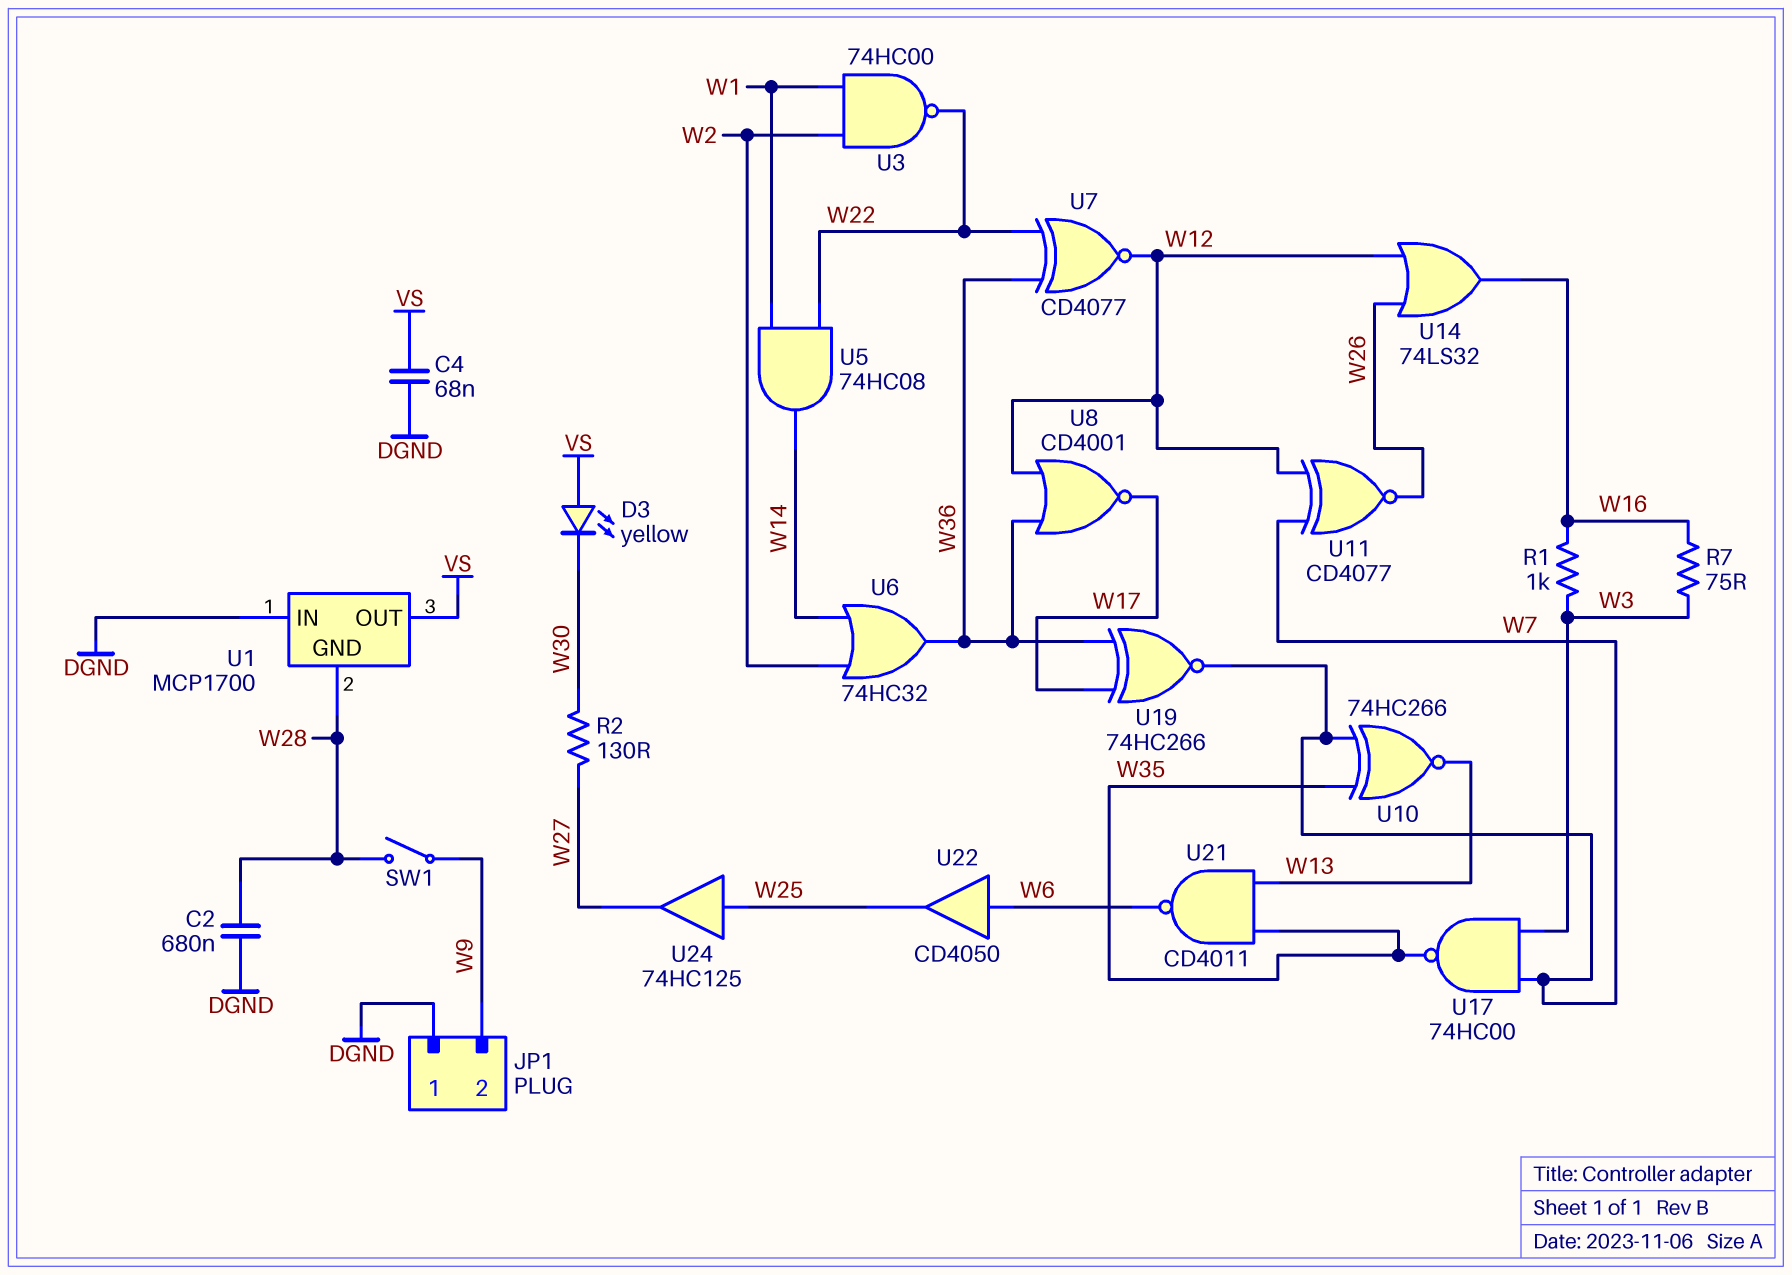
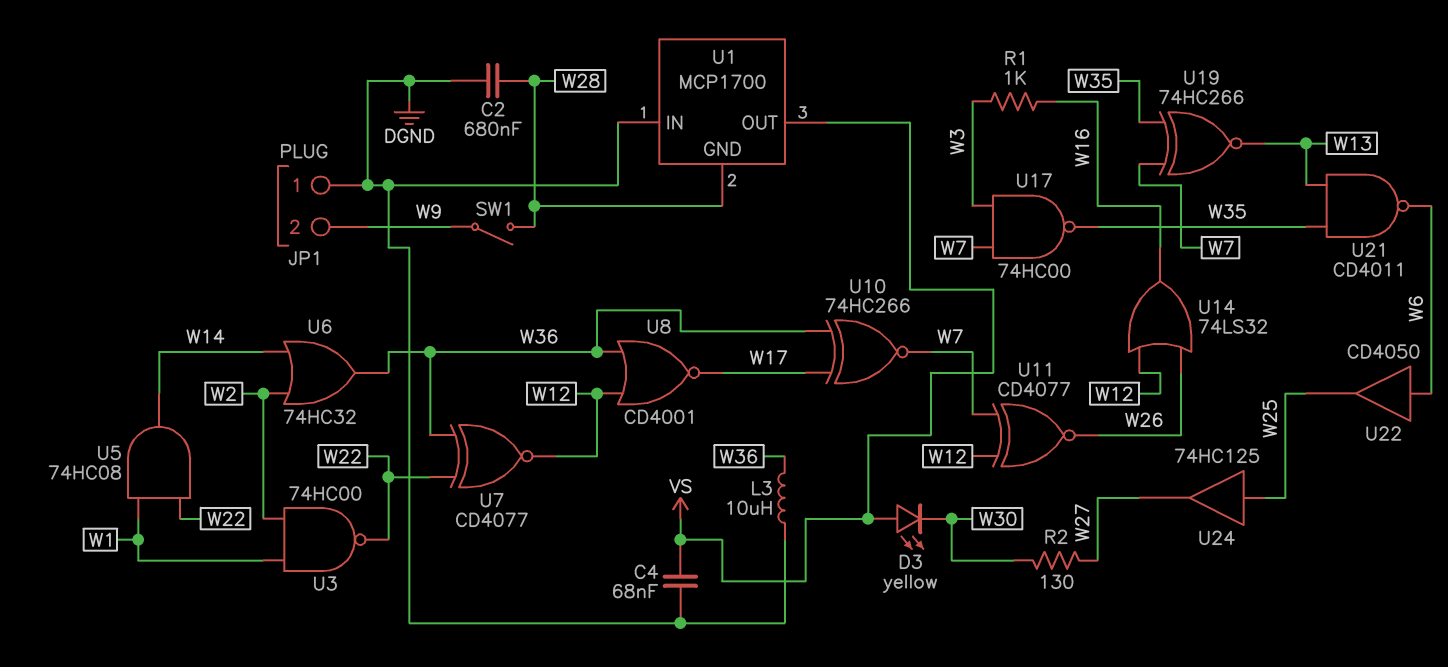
L3: none -> 10uH (DGND, W36)
R7: 75 (W3, W16) -> none
U10: XNOR 74HC266 (in W7, in W35, out W13) -> XNOR 74HC266 (in W17, in W36, out W7)
U19: XNOR 74HC266 (in W17, in W36, out W7) -> XNOR 74HC266 (in W7, in W35, out W13)

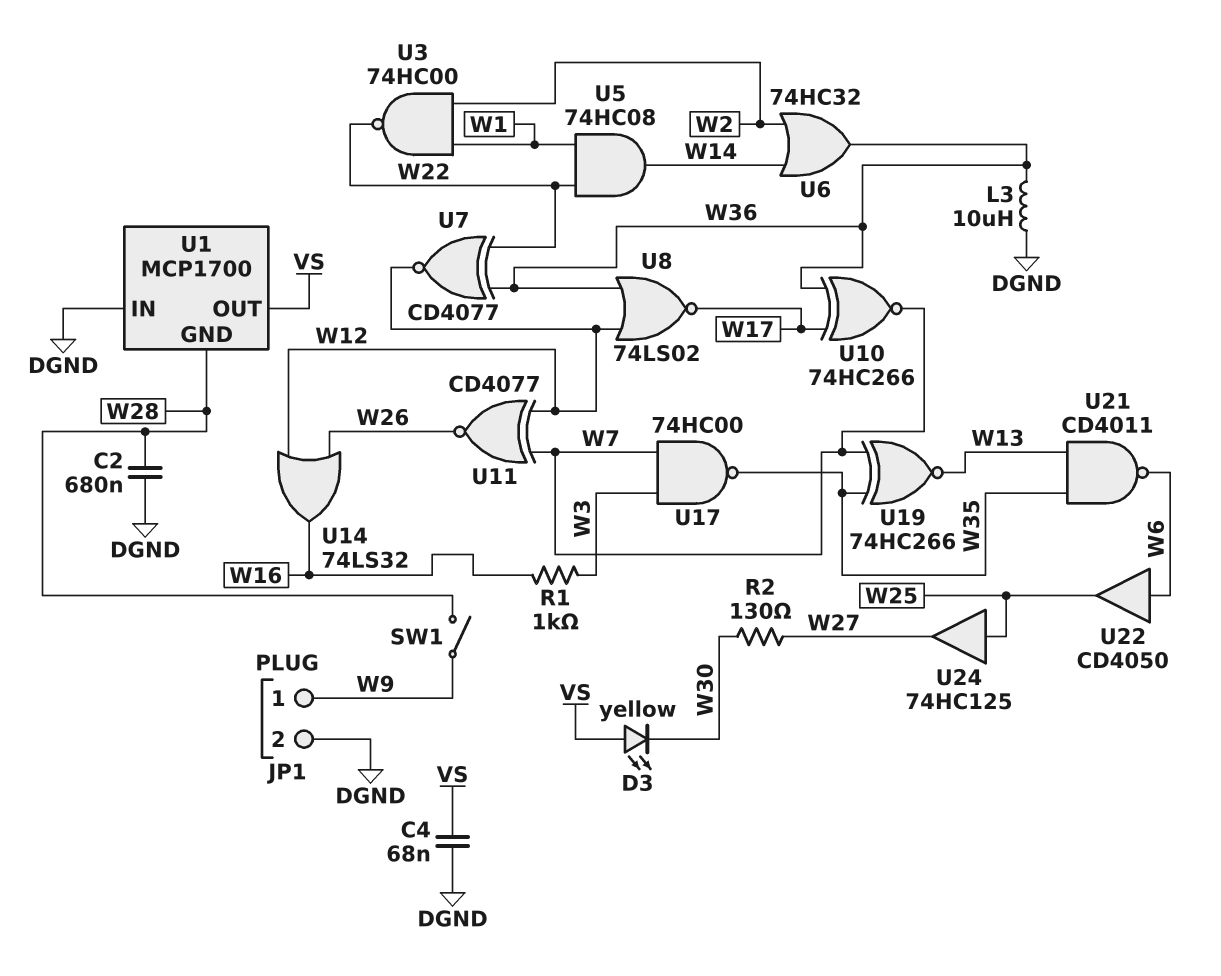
JP1 pin 1: DGND -> W9
JP1 pin 2: W9 -> DGND
U8: NOR CD4001 (in W12, in W36, out W17) -> NOR 74LS02 (in W12, in W36, out W17)

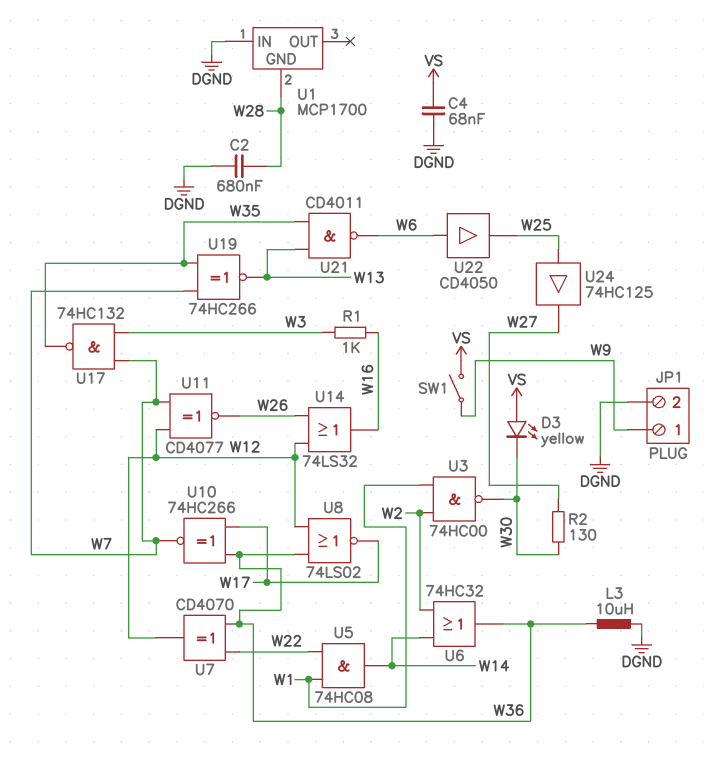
SW1: switch (W9, W28) -> switch (VS, W9)
U1 pin OUT: VS -> none
U3: NAND 74HC00 (in W1, in W2, out W22) -> NAND 74HC00 (in W1, in W2, out W30)
U7: XNOR CD4077 (in W22, in W36, out W12) -> XOR CD4070 (in W22, in W36, out W12)
U17: NAND 74HC00 (in W3, in W7, out W35) -> NAND 74HC132 (in W3, in W7, out W35)

